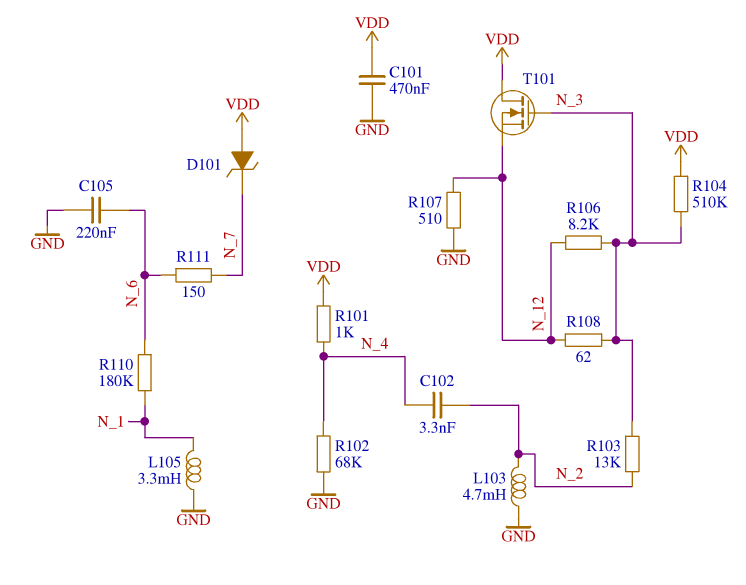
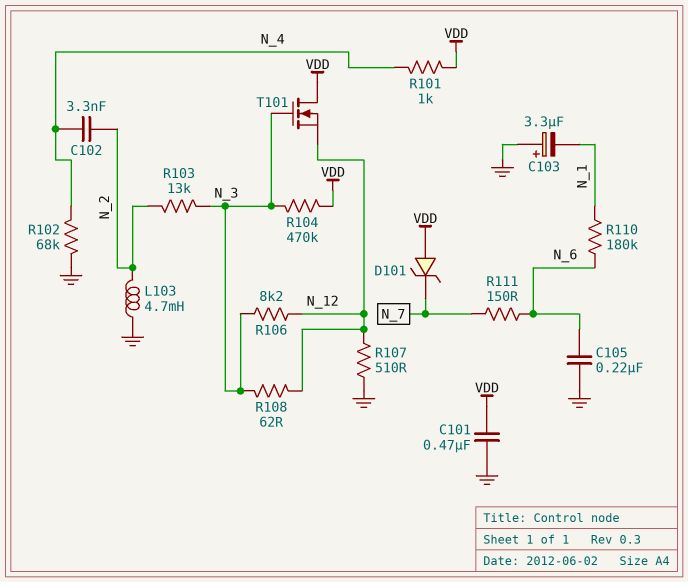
C103: none -> 3.3uF (plus GND, minus N_1)
L105: 3.3mH (GND, N_1) -> none
R104: 510k (N_3, VDD) -> 470k (N_3, VDD)

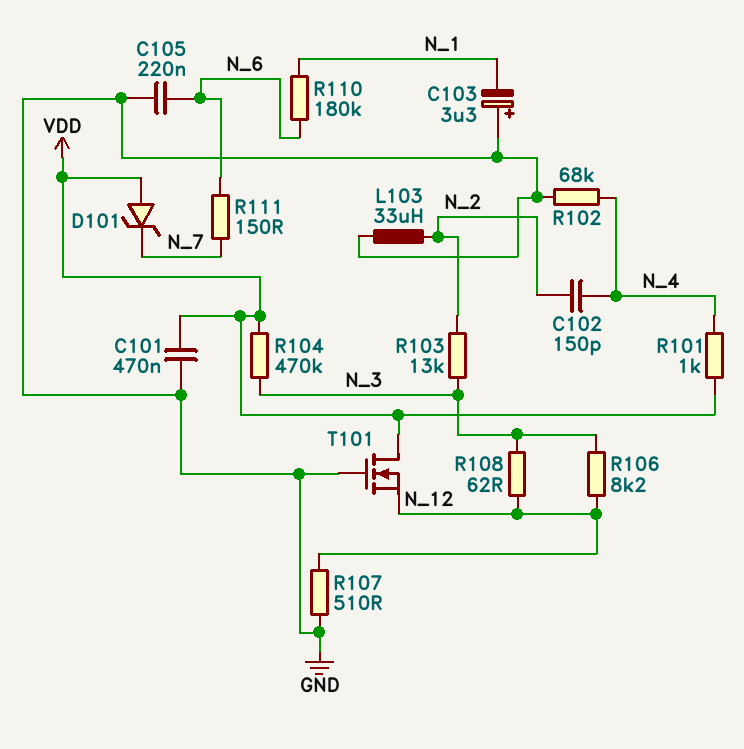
C102: 3.3nF (N_2, N_4) -> 150pF (N_2, N_4)
L103: 4.7mH (GND, N_2) -> 33uH (GND, N_2)
T101: NMOS (G N_3, D VDD, S N_12) -> NMOS (G GND, D VDD, S N_12)

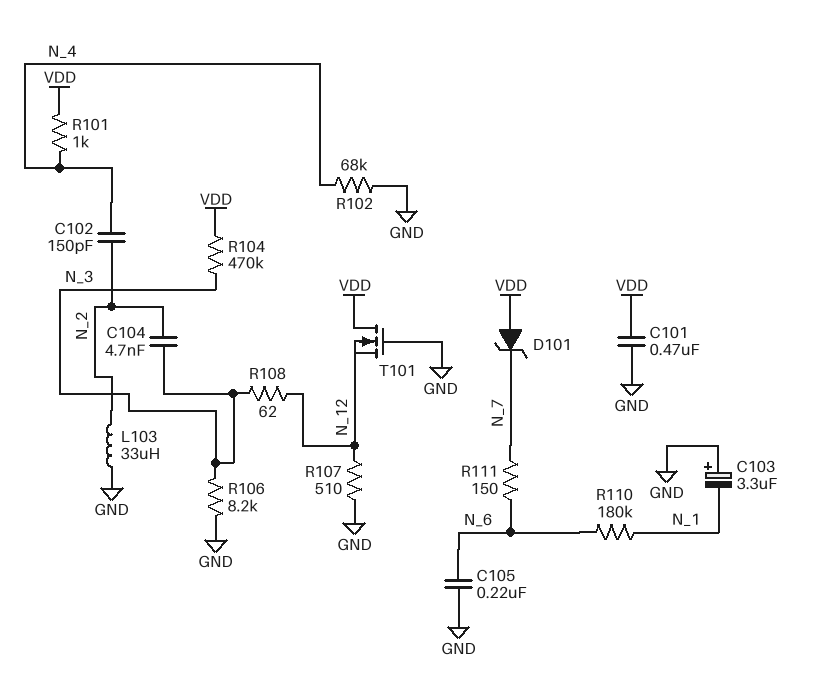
C104: none -> 4.7nF (N_2, N_3)
R103: 13k (N_2, N_3) -> none
R106: 8.2k (N_3, N_12) -> 8.2k (GND, N_3)

